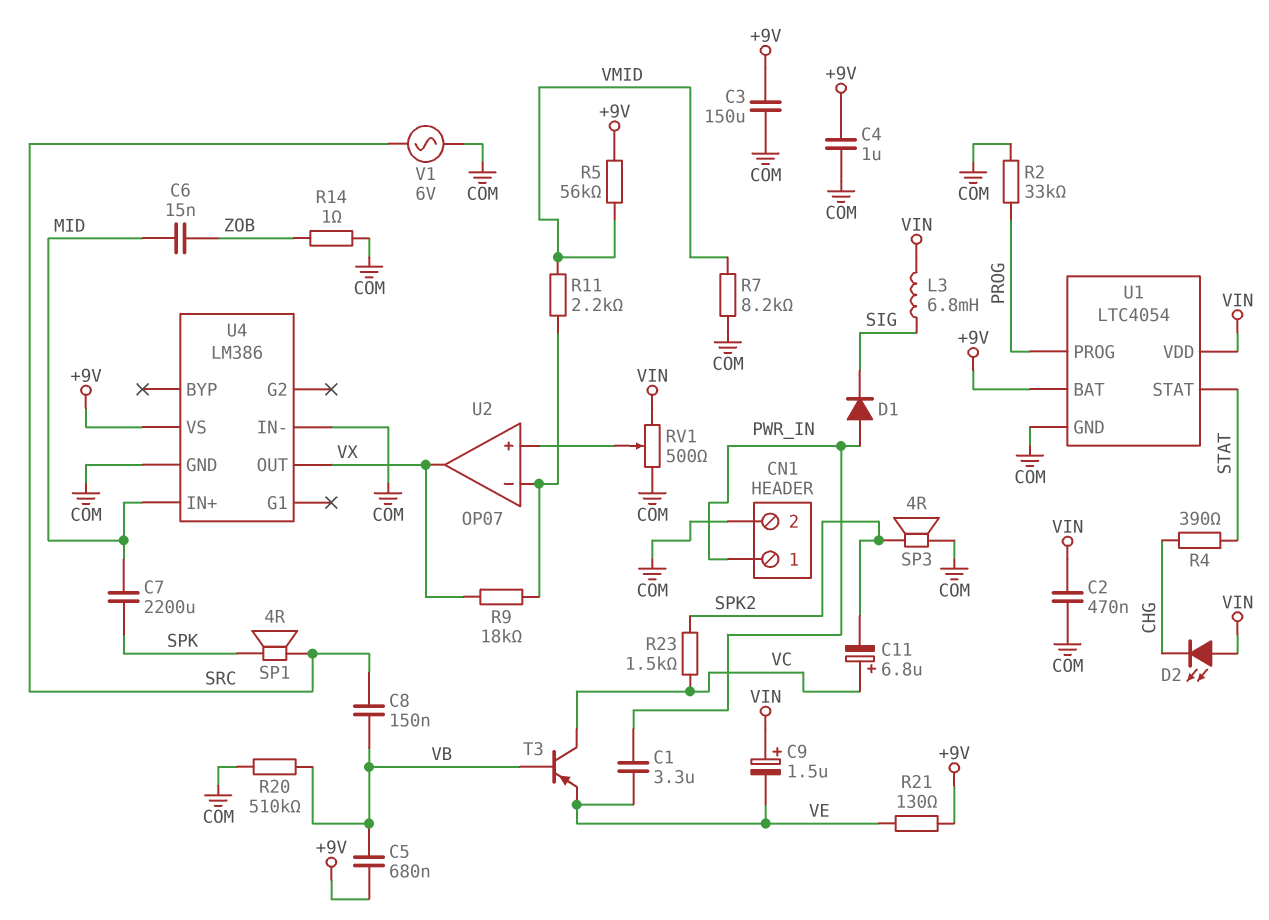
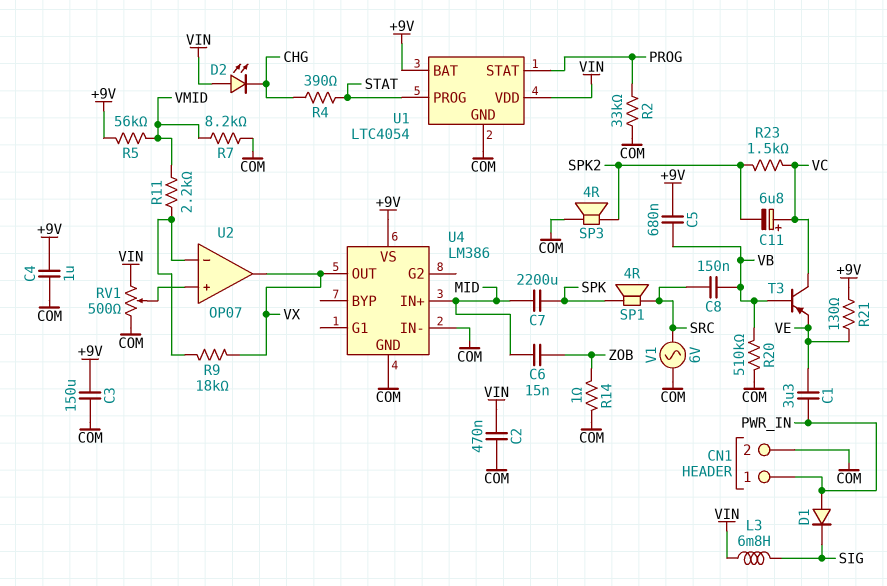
C9: 1.5uF (plus VIN, minus VE) -> none
U1 pin PROG: PROG -> STAT
U1 pin STAT: STAT -> PROG

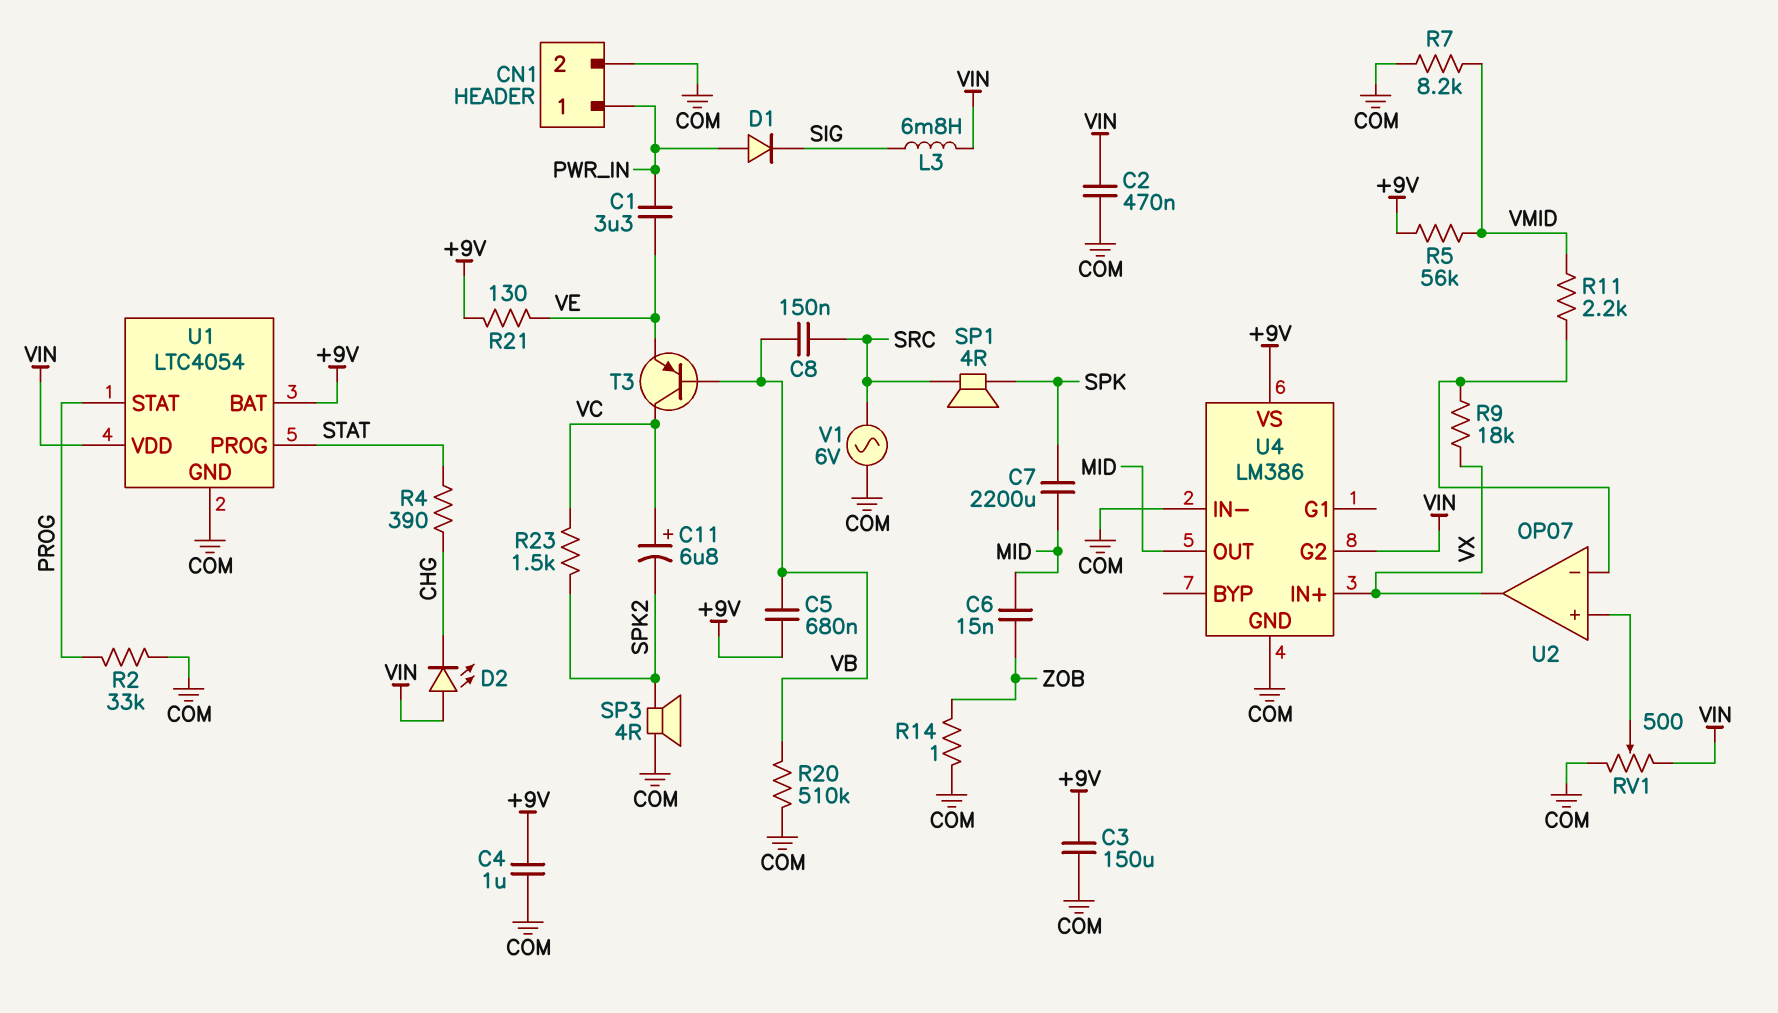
U4 pin G2: none -> VIN
U4 pin IN+: MID -> VX
U4 pin OUT: VX -> MID

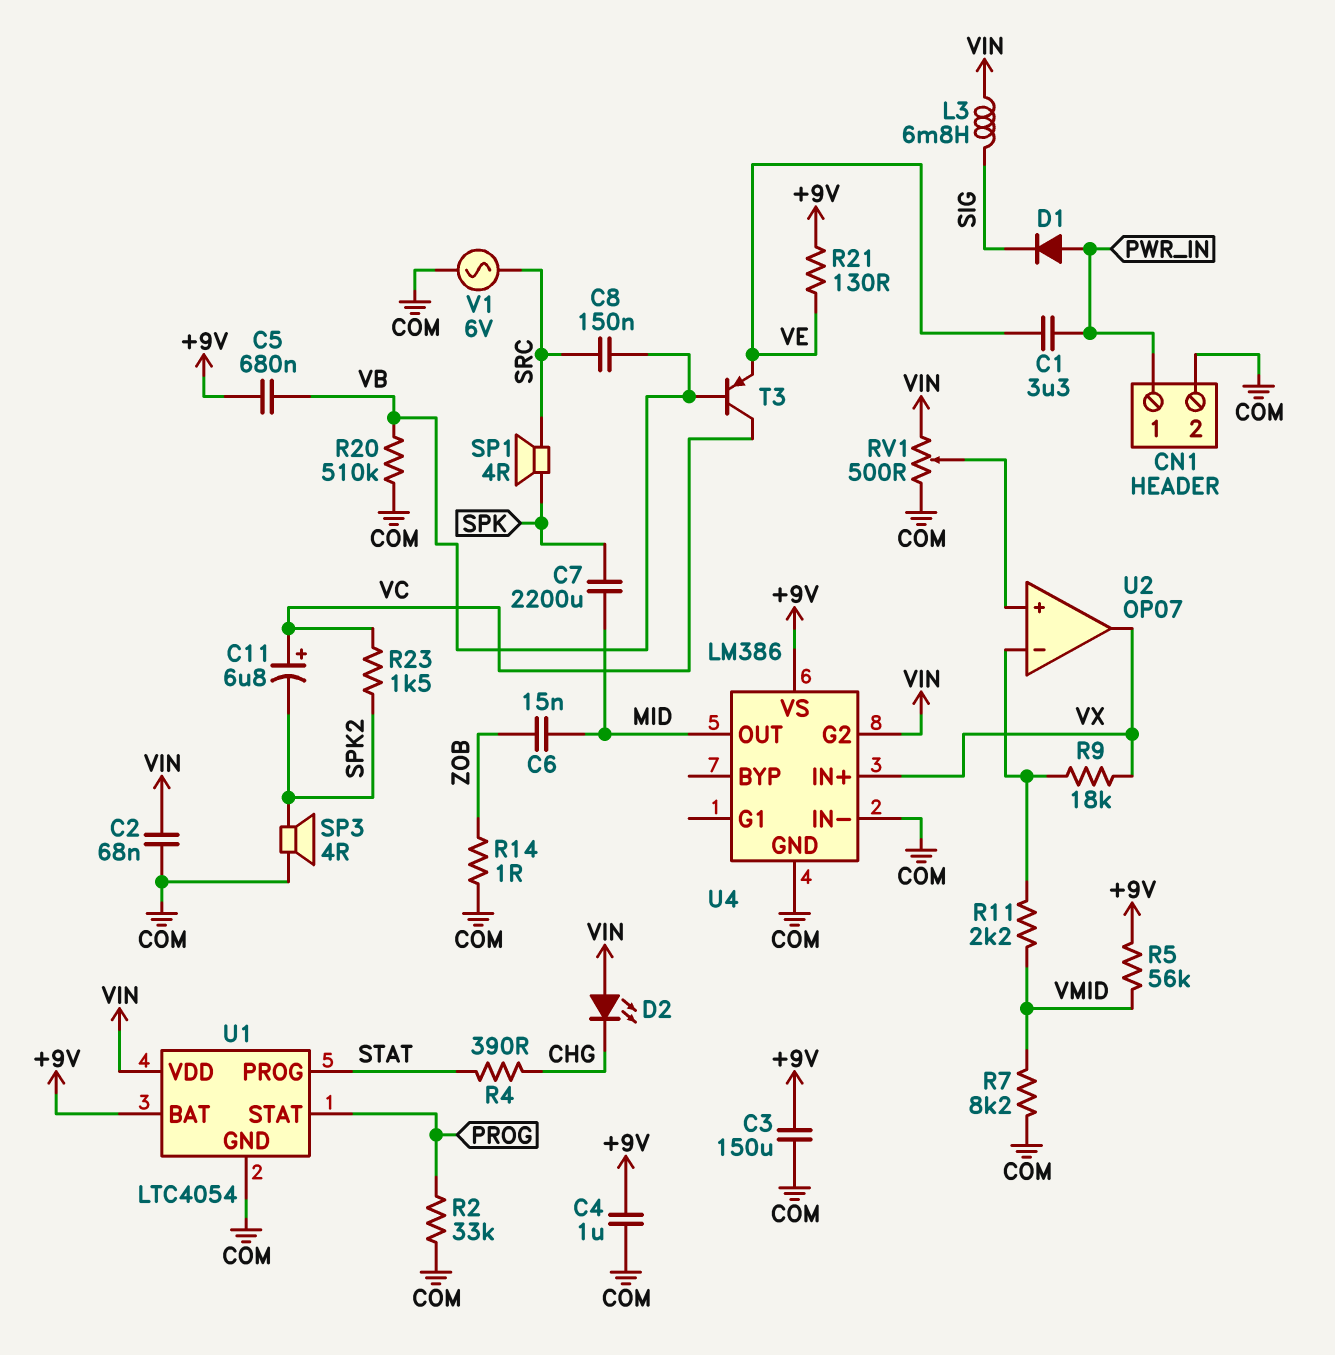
C2: 470nF (COM, VIN) -> 68nF (COM, VIN)

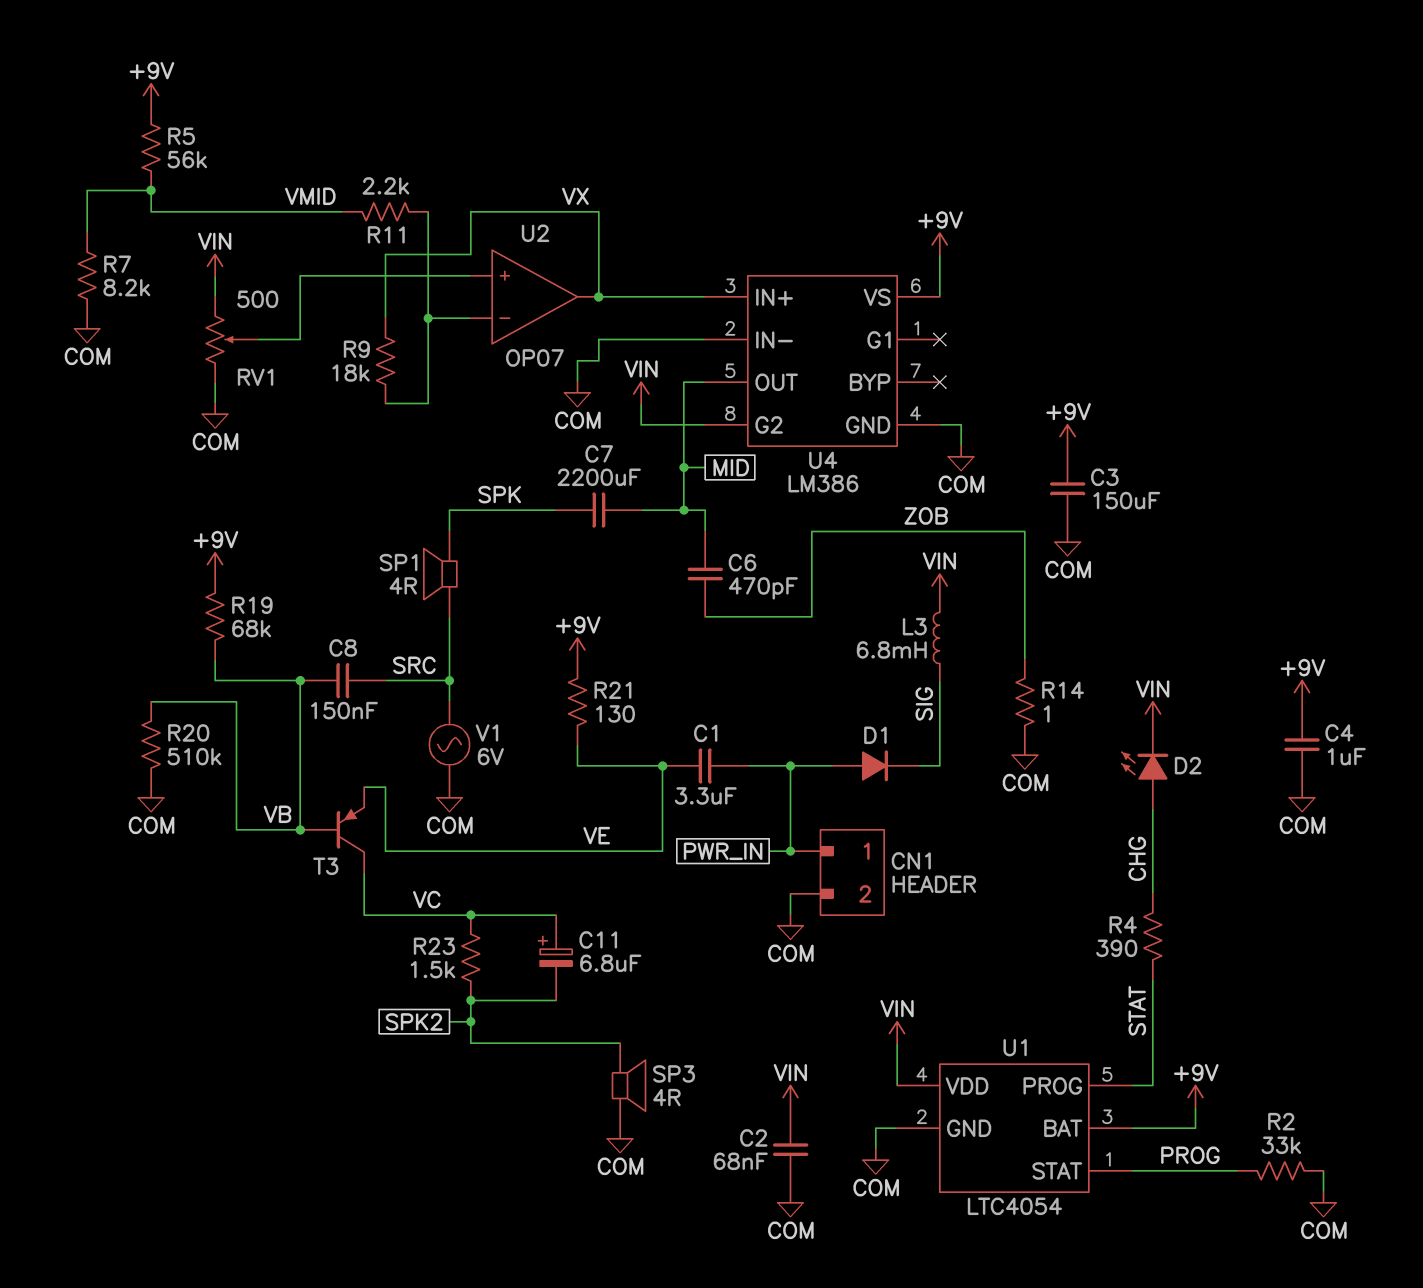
C5: 680nF (+9V, VB) -> none
C6: 15nF (MID, ZOB) -> 470pF (MID, ZOB)
D2: LED (A VIN, K CHG) -> LED (A CHG, K VIN)
R19: none -> 68k (+9V, VB)

